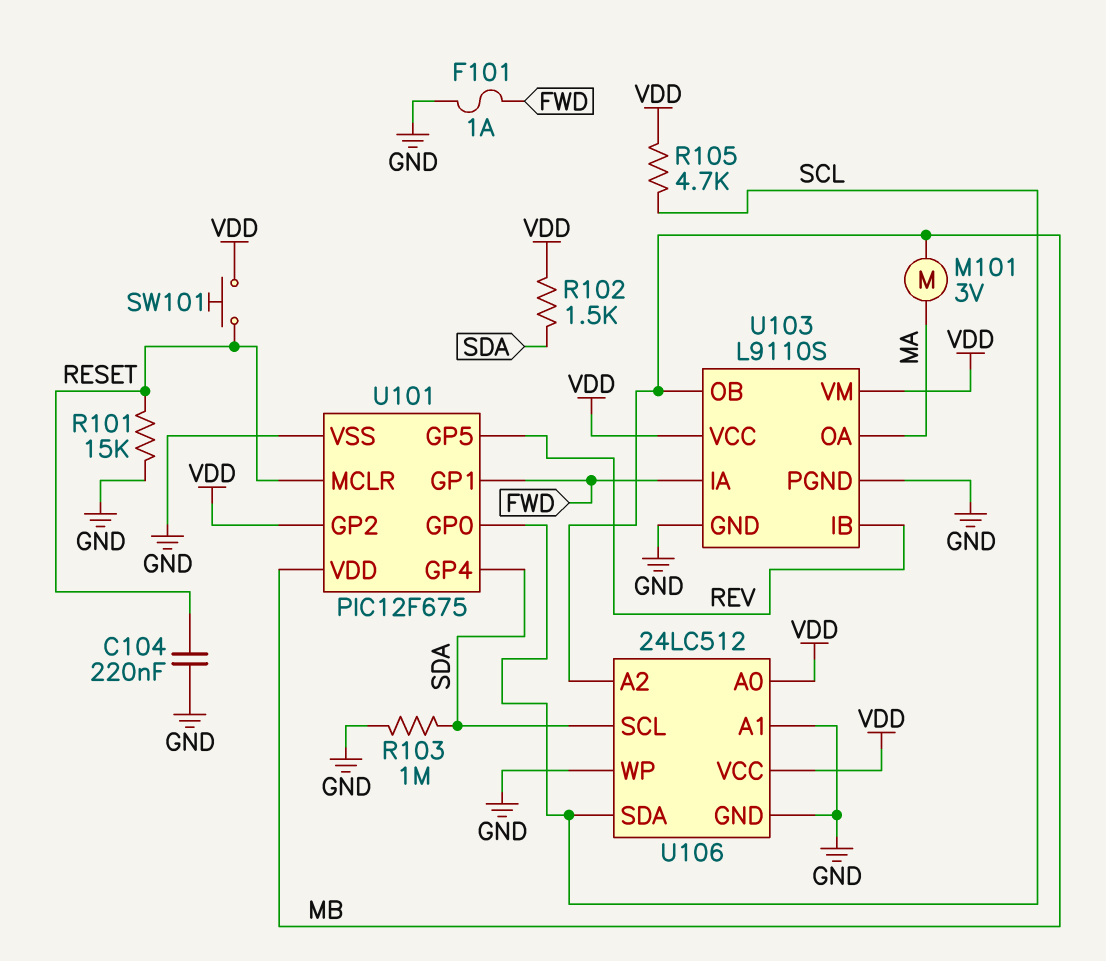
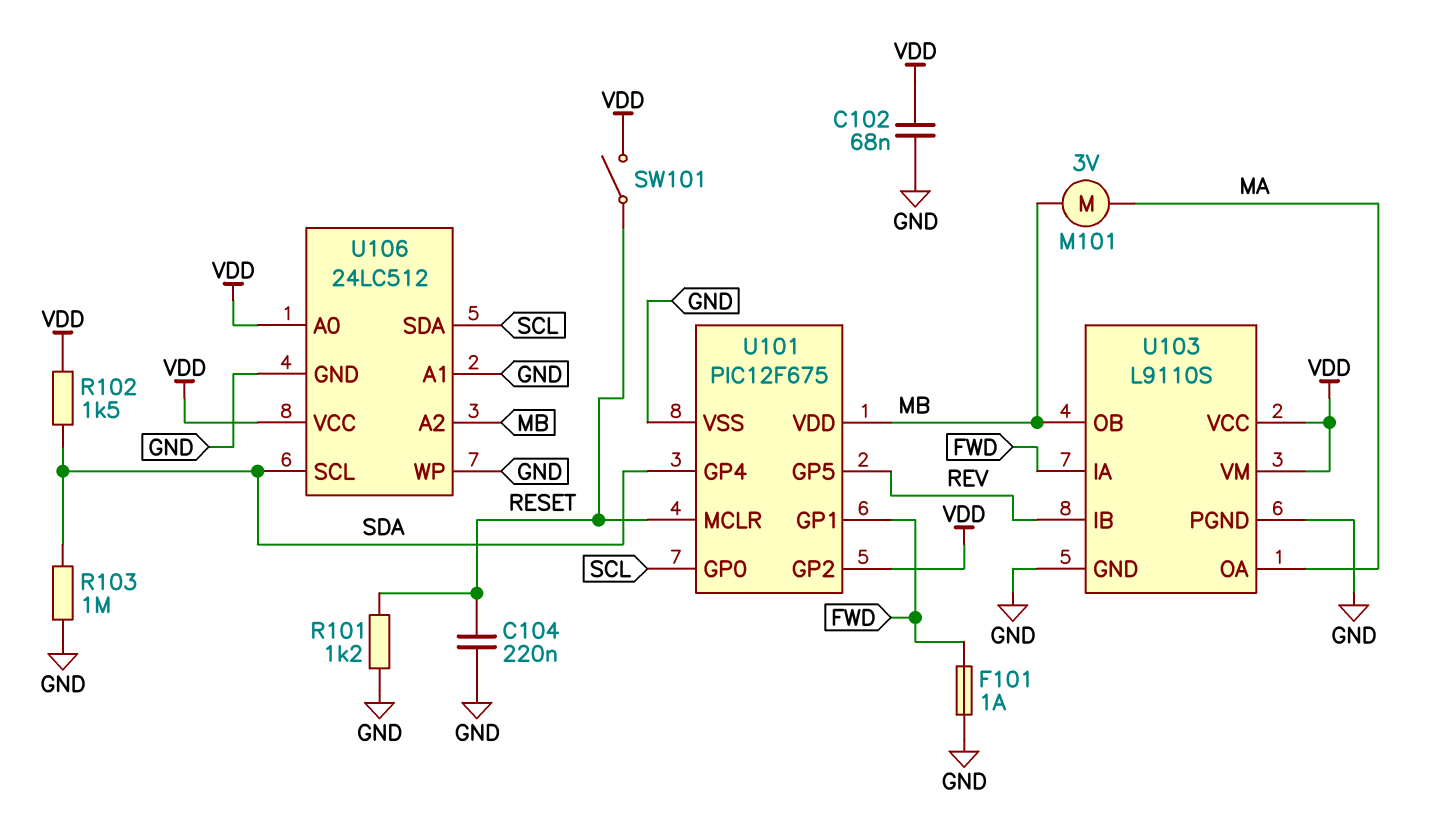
C102: none -> 68nF (GND, VDD)
R101: 15k (GND, RESET) -> 1.2k (GND, RESET)
R105: 4.7k (SCL, VDD) -> none
SW101: button (RESET, VDD) -> switch (RESET, VDD)

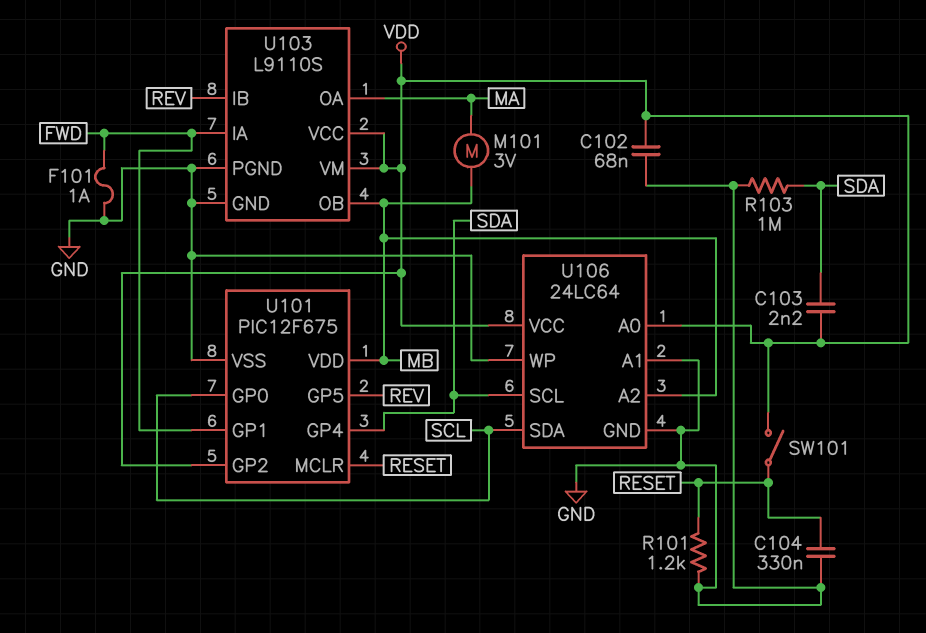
C103: none -> 2.2nF (SDA, VDD)
C104: 220nF (GND, RESET) -> 330nF (GND, RESET)
R102: 1.5k (SDA, VDD) -> none
U106: 24LC512 -> 24LC64

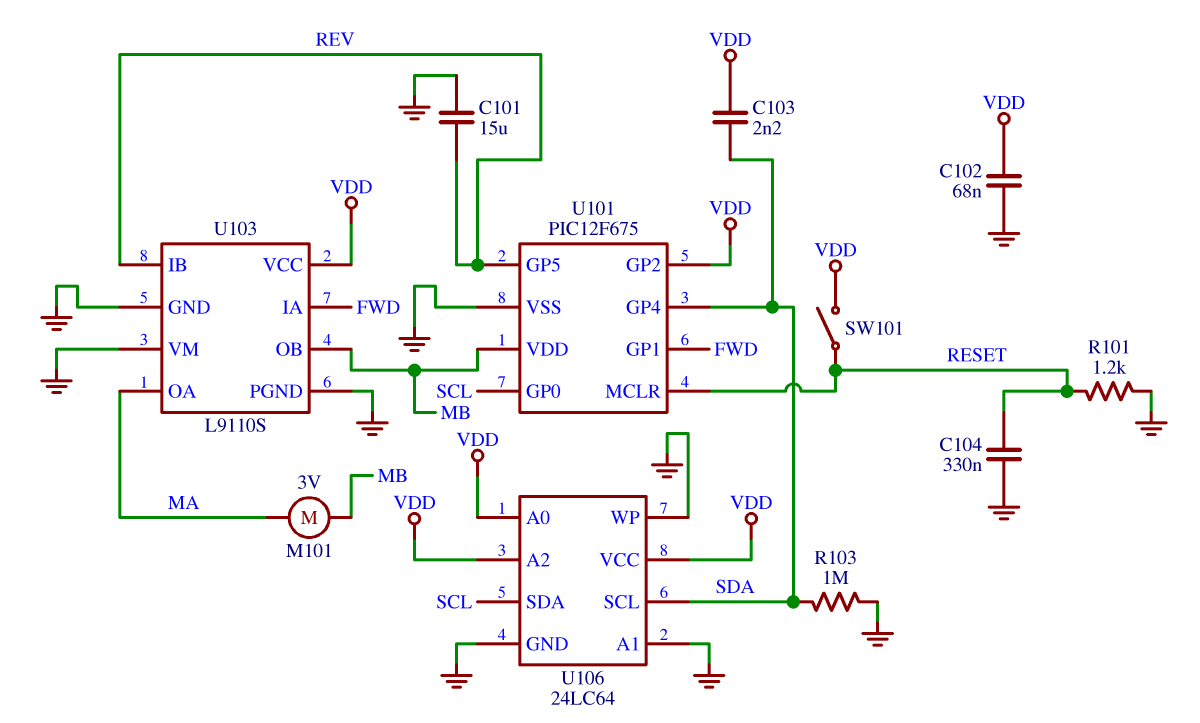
C101: none -> 15uF (GND, REV)
F101: 1A (FWD, GND) -> none
U103 pin VM: VDD -> GND
U106 pin A2: MB -> VDD

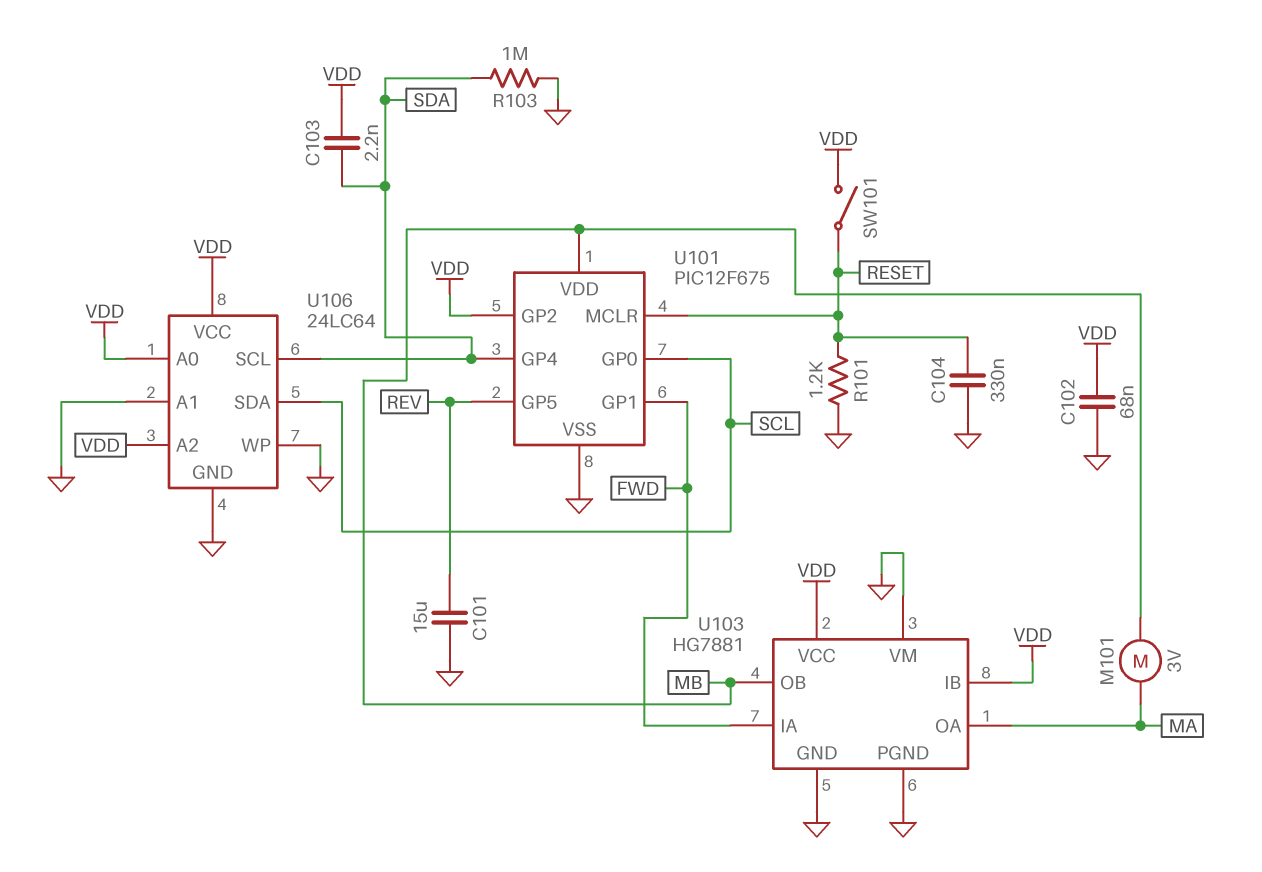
U103: L9110S -> HG7881
U103 pin IB: REV -> VDD

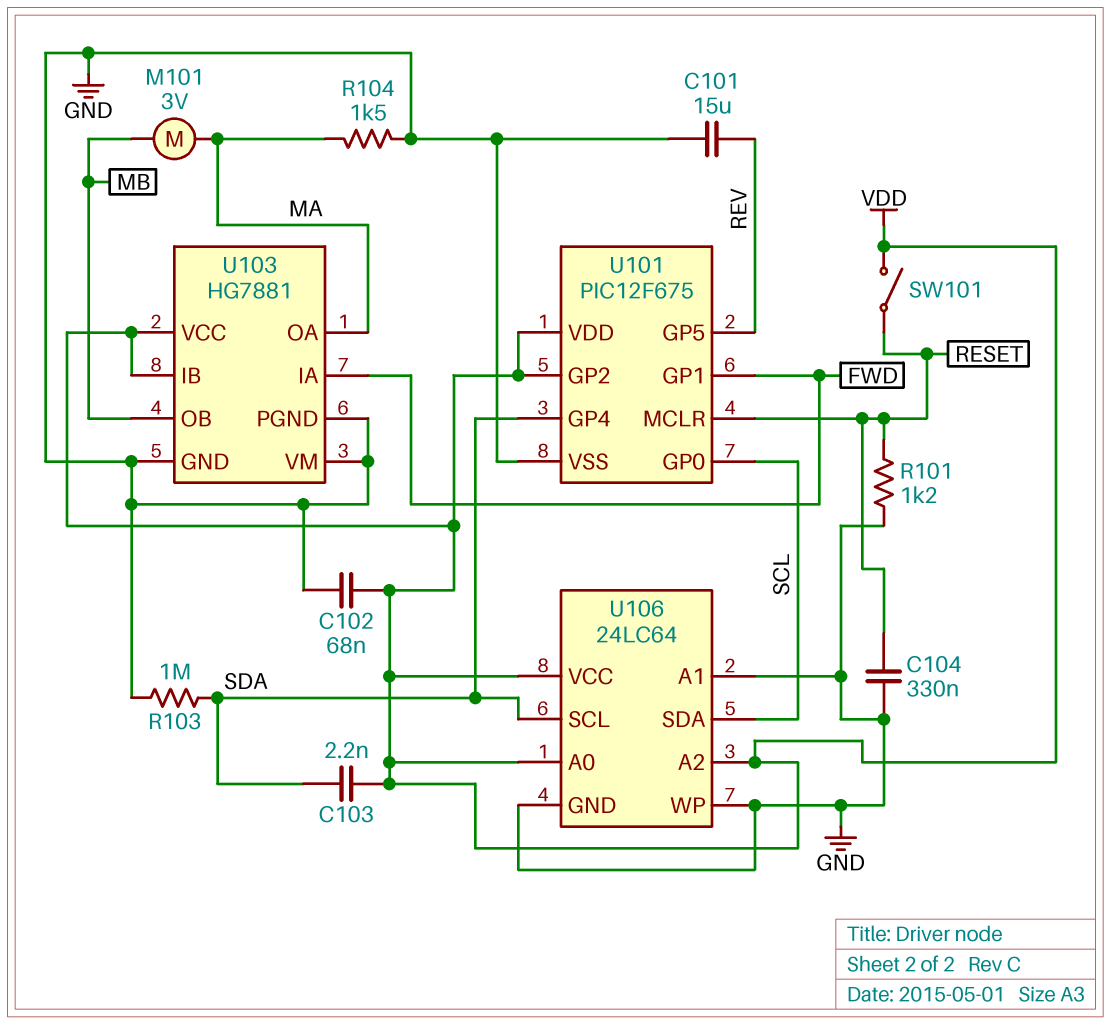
R104: none -> 1.5k (GND, MA)
U101 pin VDD: MB -> VDD

